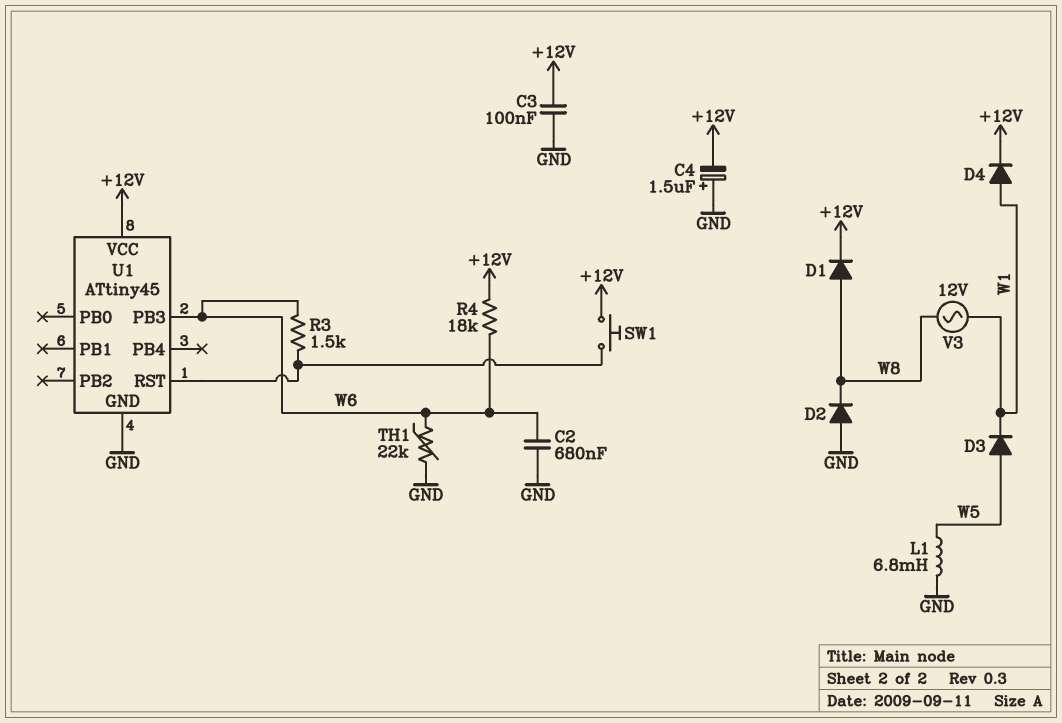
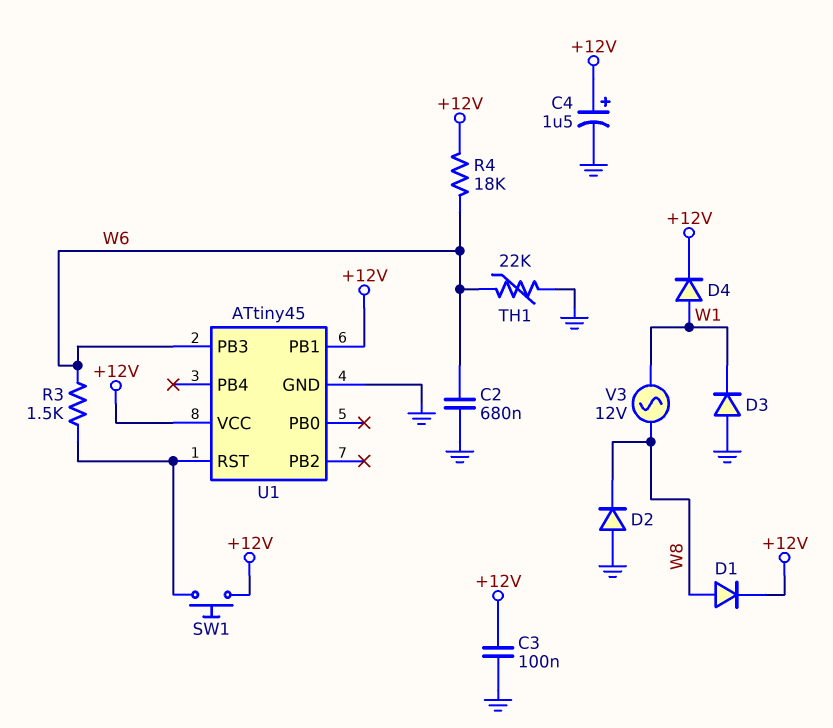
C4: 1.5uF (plus GND, minus +12V) -> 1.5uF (plus +12V, minus GND)
D3: diode (A W5, K W1) -> diode (A GND, K W1)
L1: 6.8mH (GND, W5) -> none
U1 pin PB1: none -> +12V

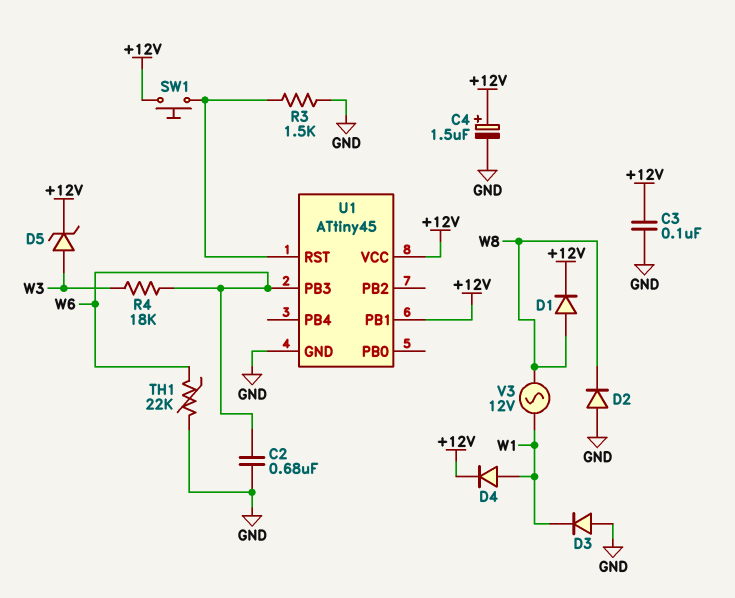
D5: none -> zener (A W3, K +12V)
R3: 1.5k (U1/RST, W6) -> 1.5k (GND, U1/RST)
R4: 18k (+12V, W6) -> 18k (W3, W6)

